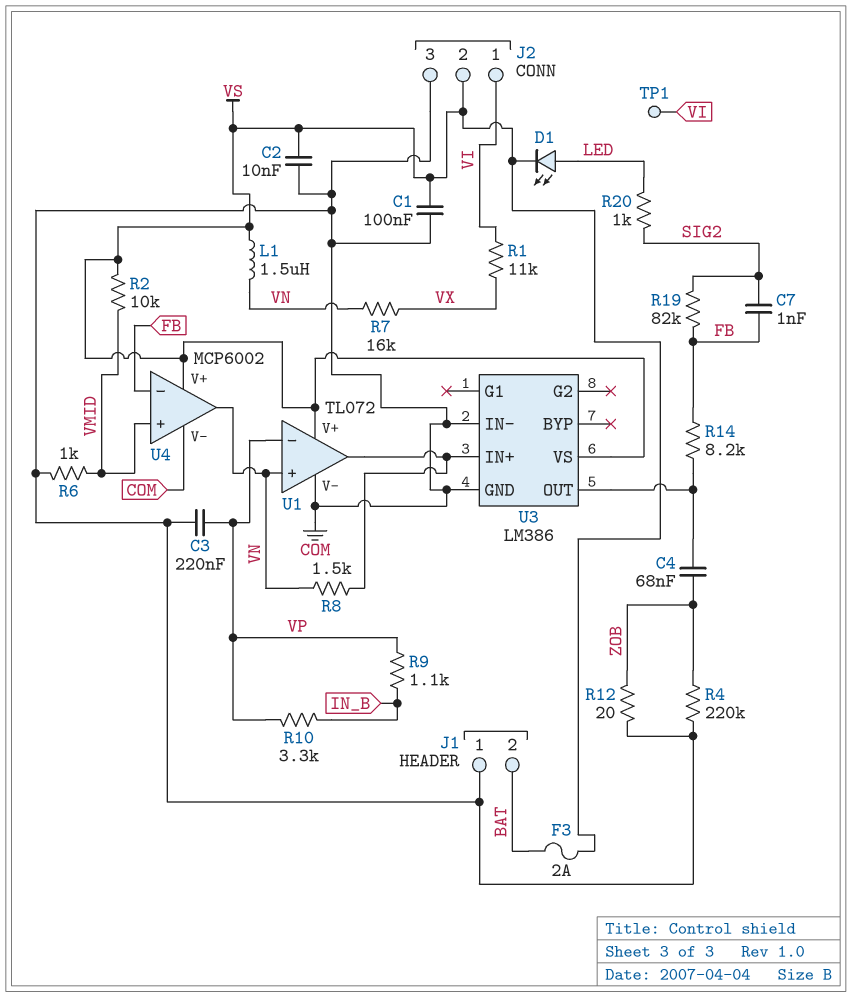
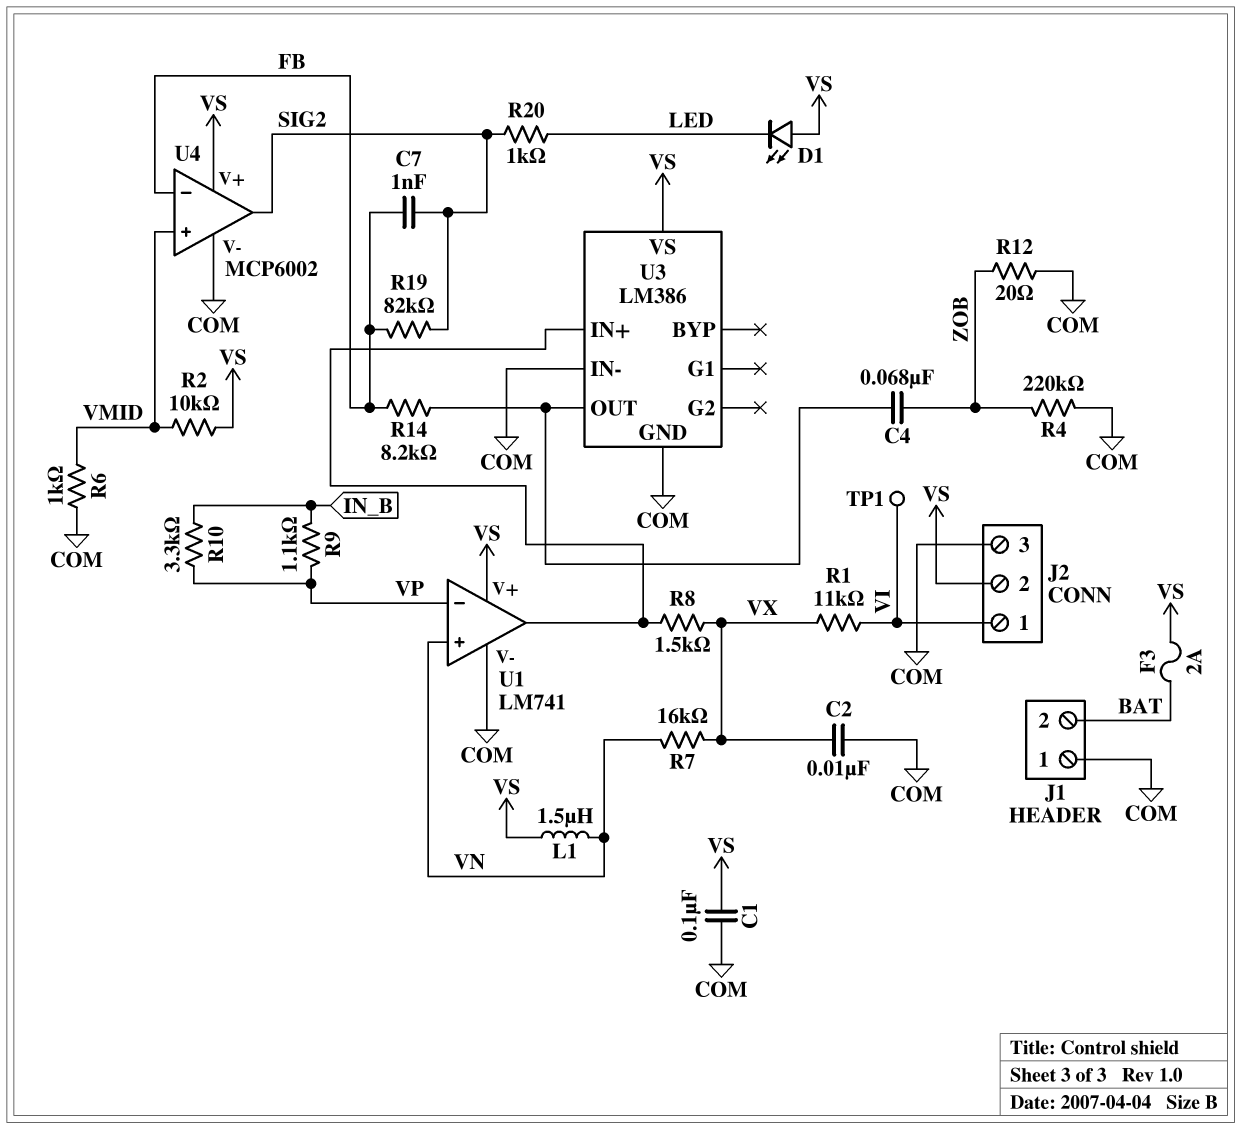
C2: 10nF (COM, VS) -> 10nF (COM, VX)
C3: 220nF (COM, VP) -> none
D1: LED (A LED, K VS) -> LED (A VS, K LED)
R8: 1.5k (U1/out, VN) -> 1.5k (U1/out, VX)
U1: TL072 -> LM741
U4 pin out: VN -> SIG2

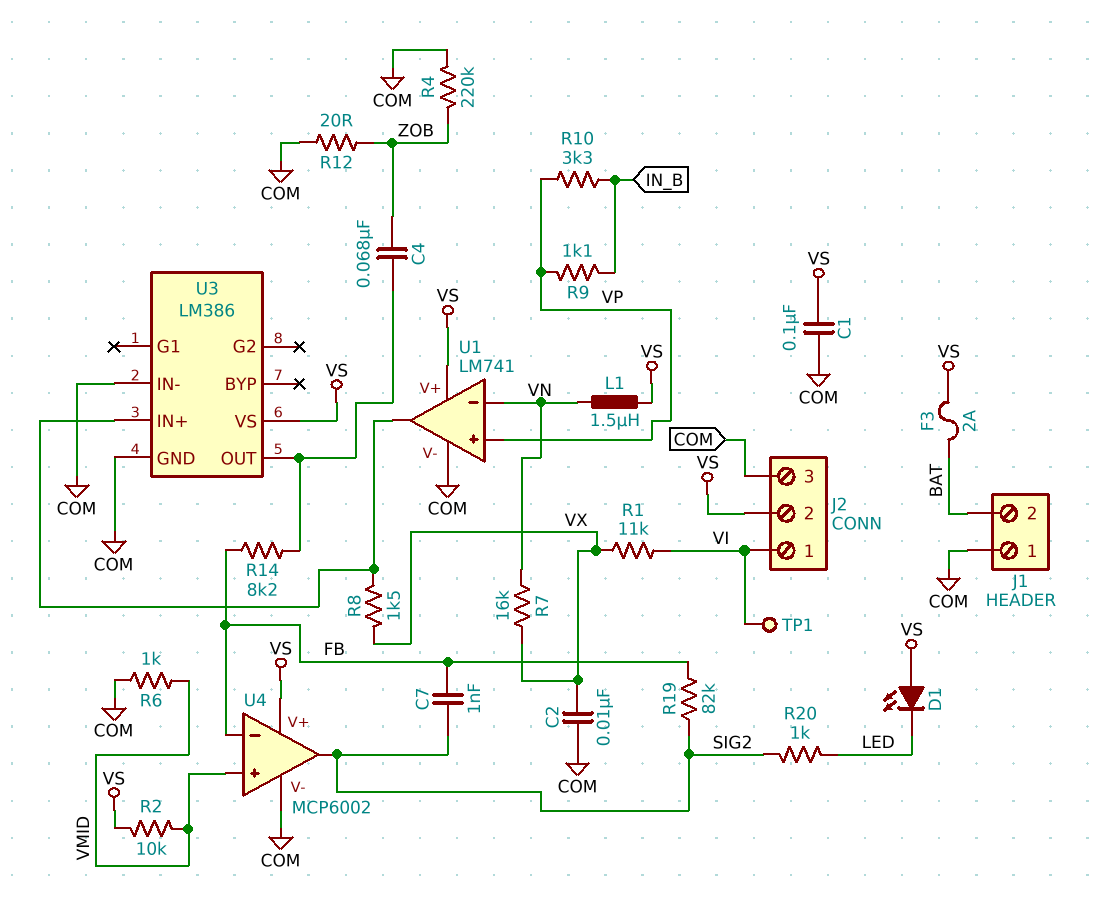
U1 pin in+: VN -> VP
U1 pin in-: VP -> VN

